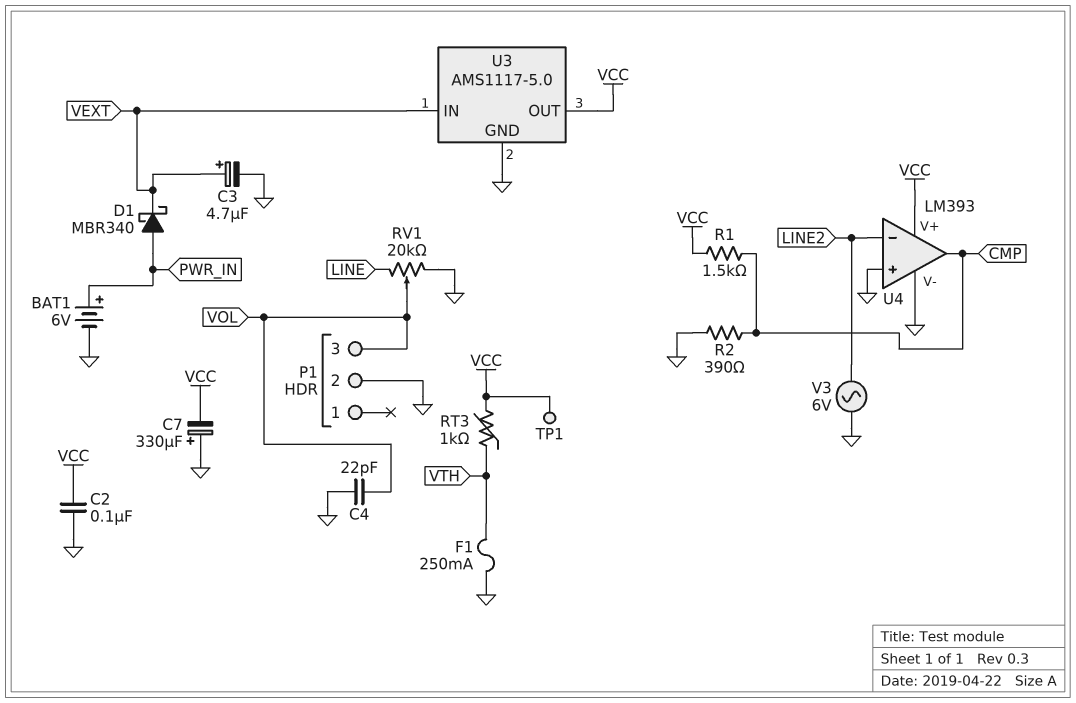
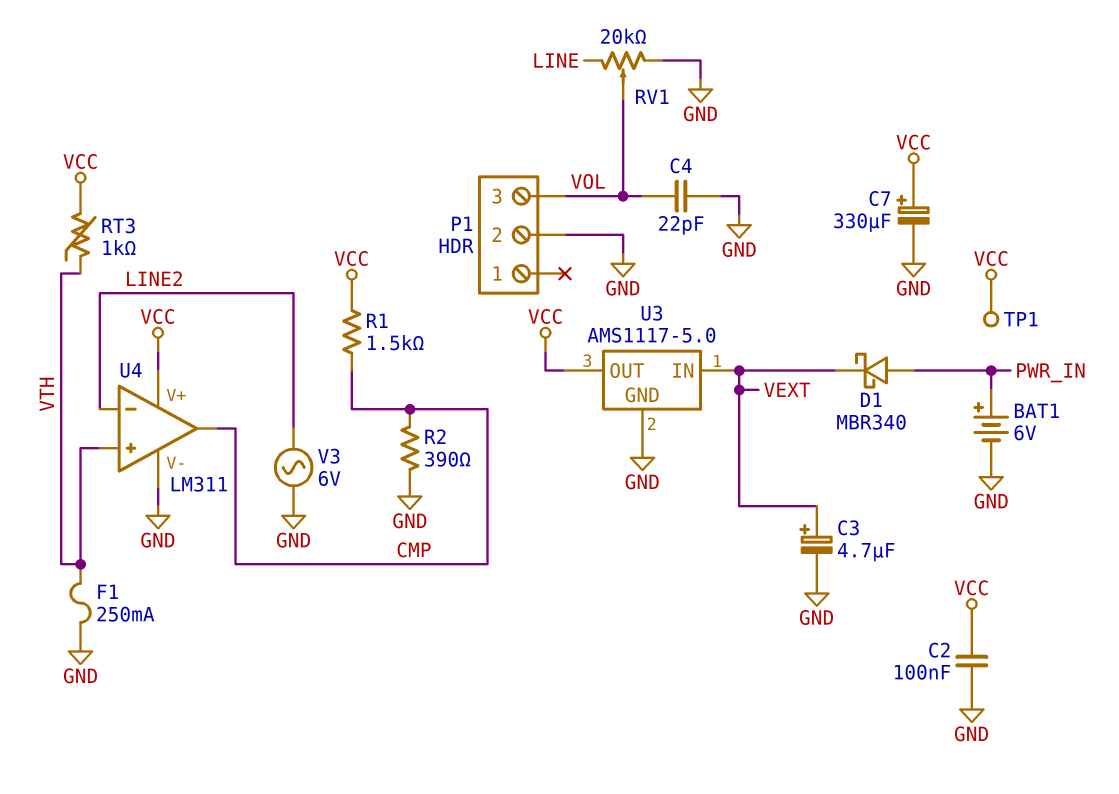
C7: 330uF (plus GND, minus VCC) -> 330uF (plus VCC, minus GND)
U4: LM393 -> LM311
U4 pin in+: GND -> VTH

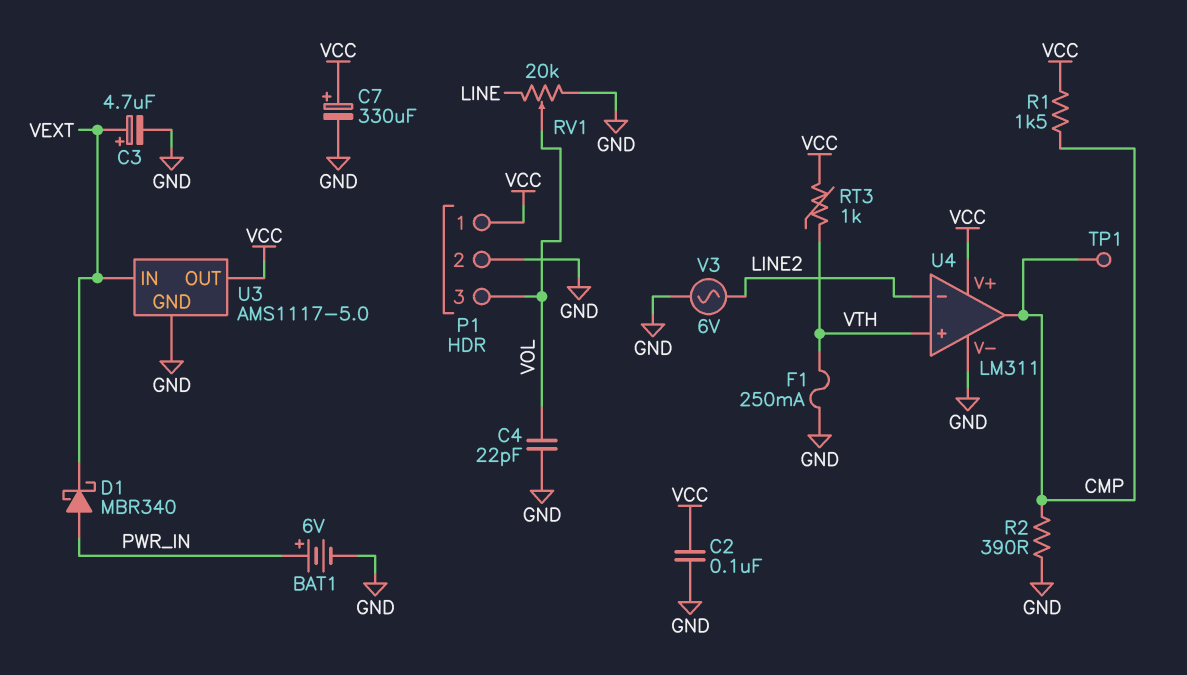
P1 pin 1: none -> VCC
TP1: test point (VCC) -> test point (CMP)

